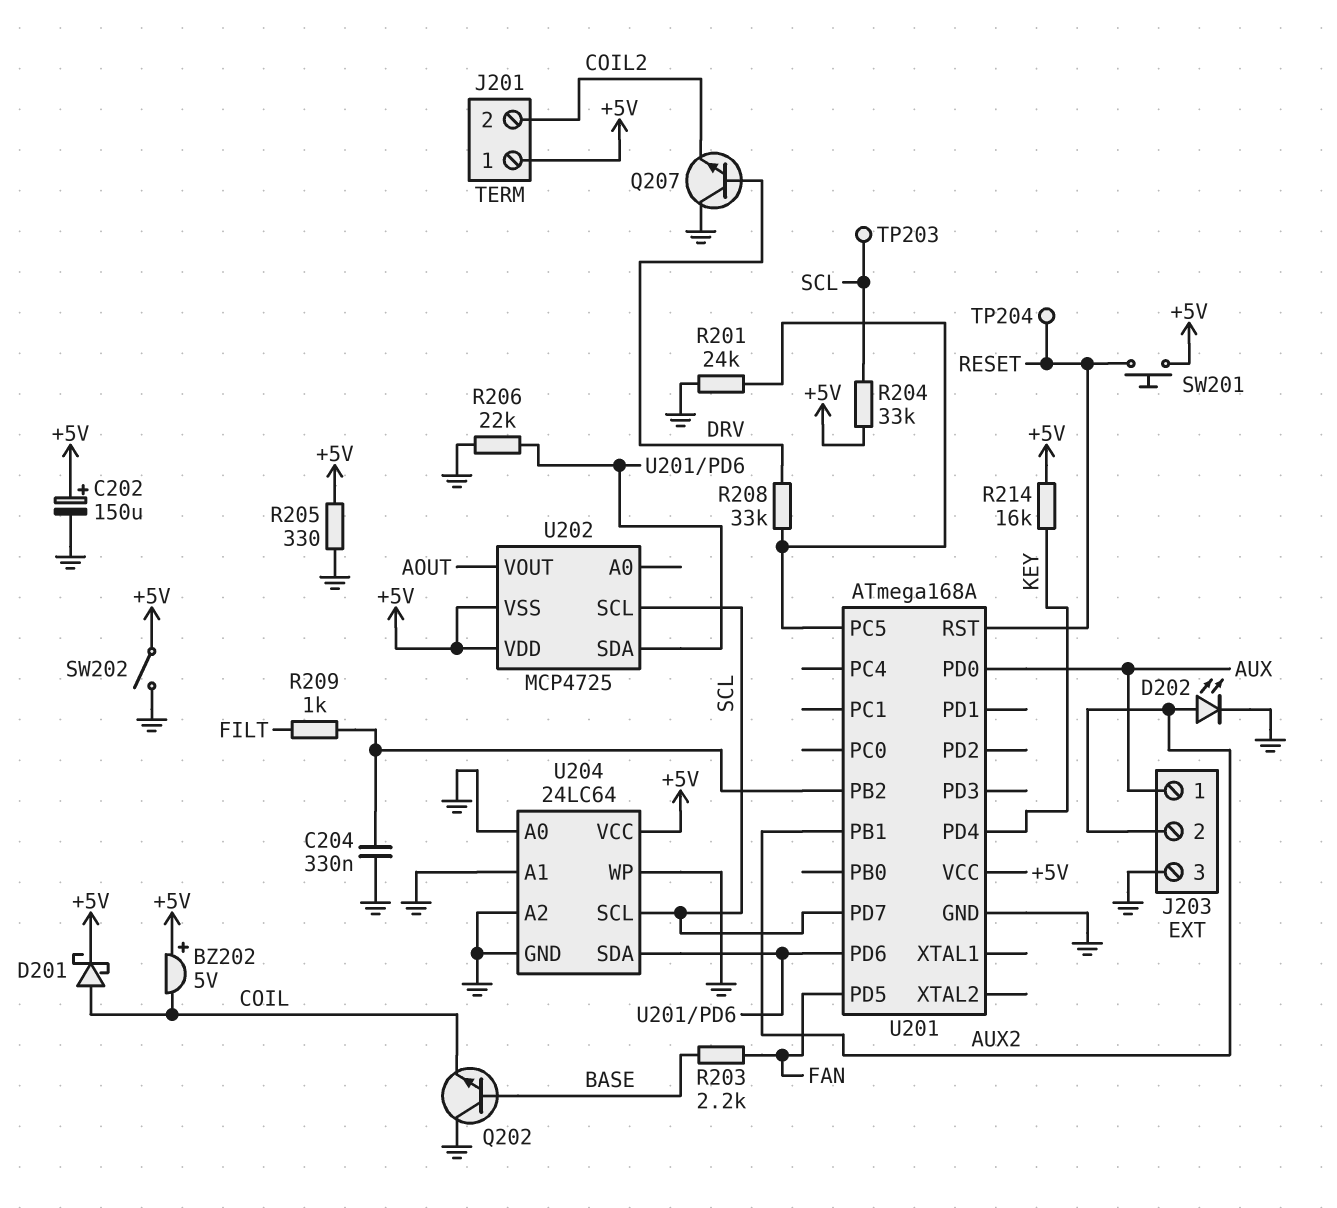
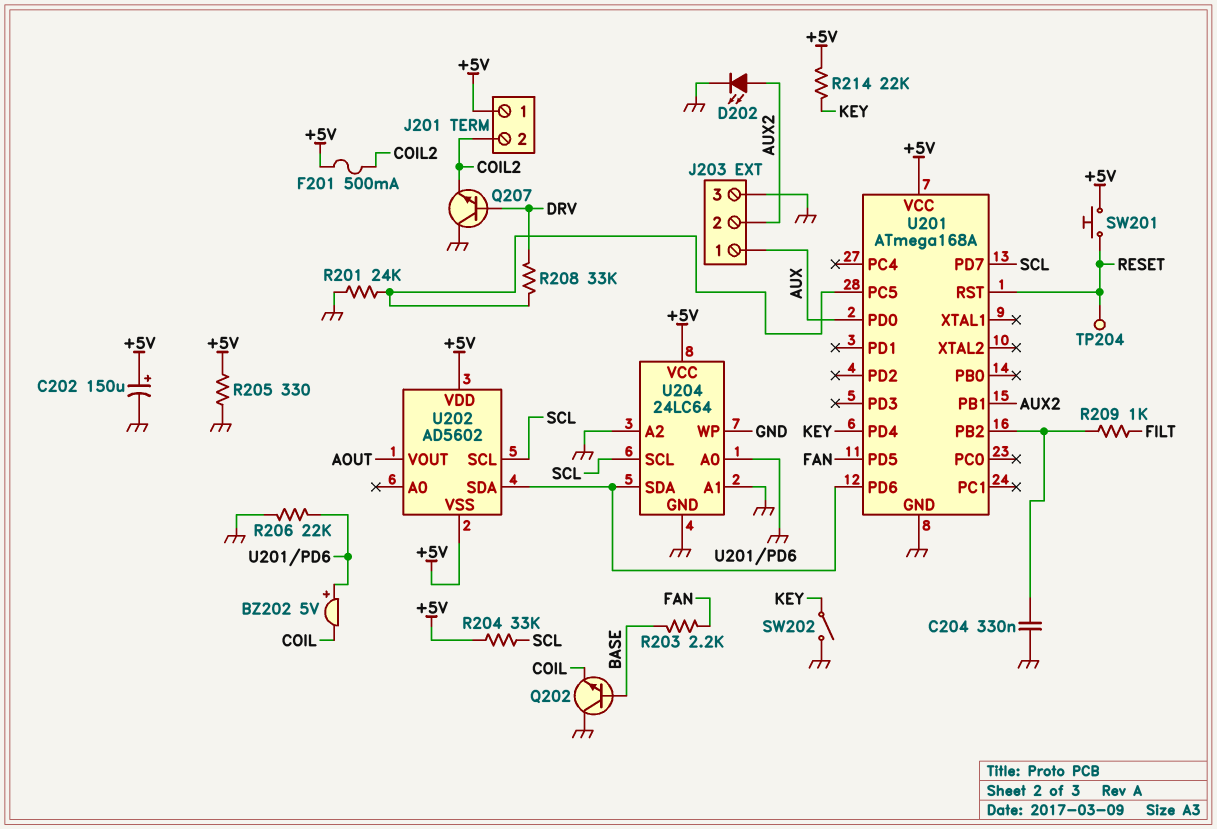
BZ202: buzzer 5V (plus +5V, minus COIL) -> buzzer 5V (plus U201/PD6, minus COIL)
D201: schottky (A COIL, K +5V) -> none
F201: none -> 500mA (+5V, COIL2)
R214: 16k (+5V, KEY) -> 22k (+5V, KEY)
SW202: switch (+5V, GND) -> switch (GND, KEY)
TP203: test point (SCL) -> none
U202: MCP4725 -> AD5602

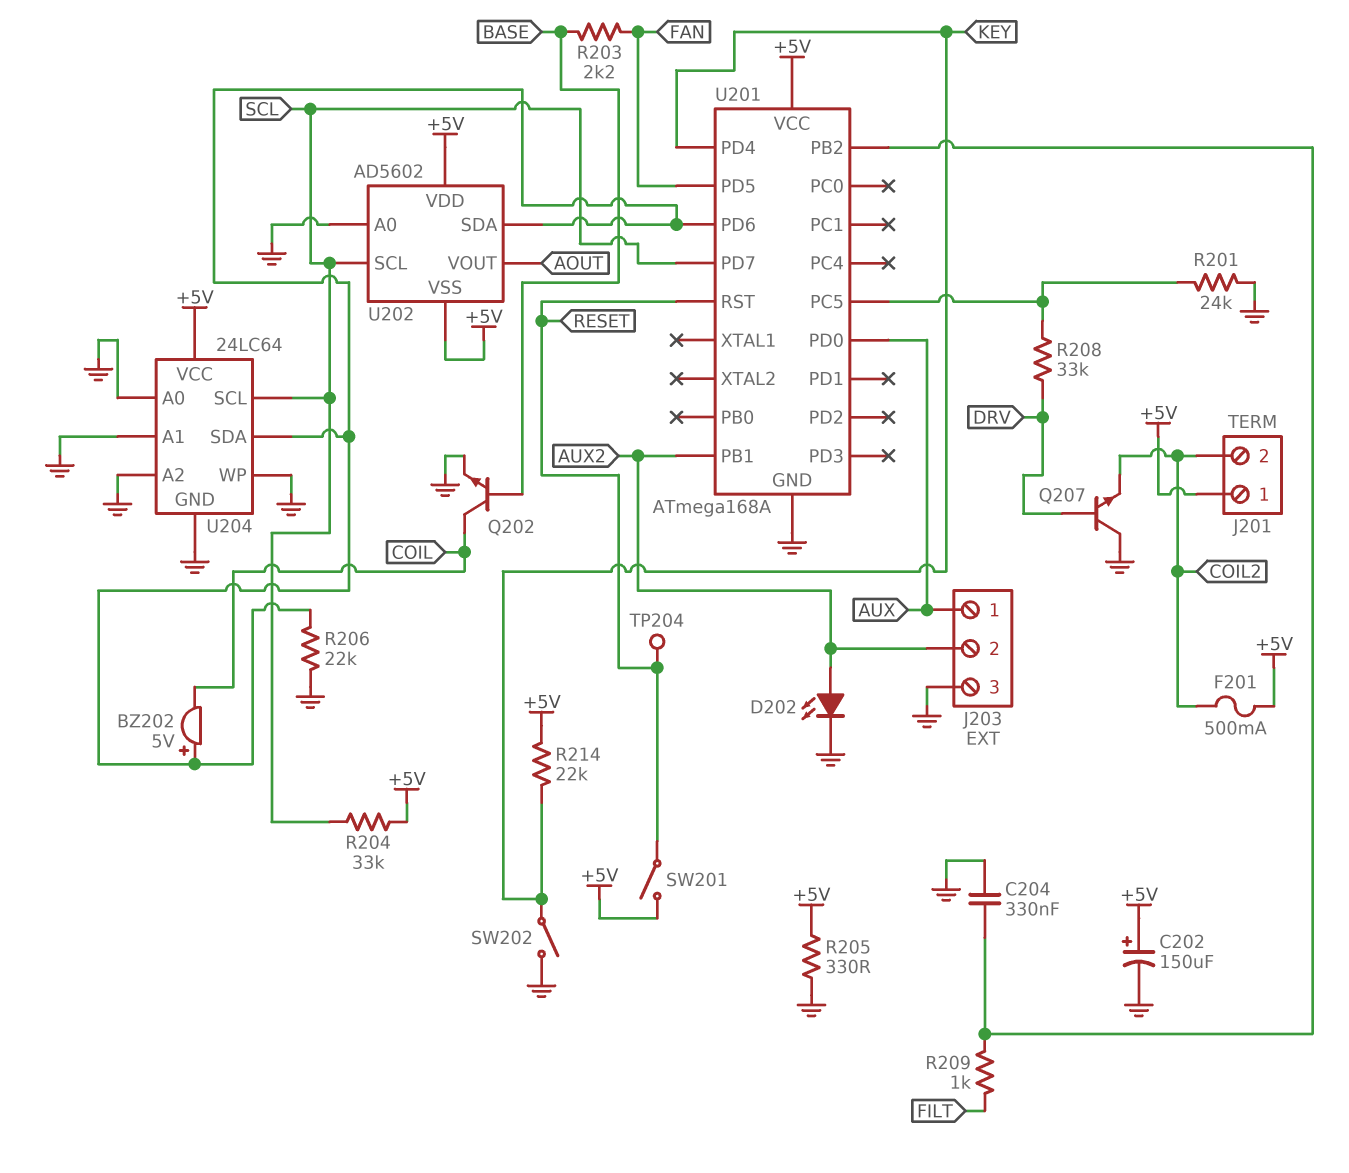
Q202: NPN (B BASE, C GND, E COIL) -> NPN (B BASE, C COIL, E GND)
SW201: button (+5V, RESET) -> switch (+5V, RESET)
U202 pin A0: none -> GND

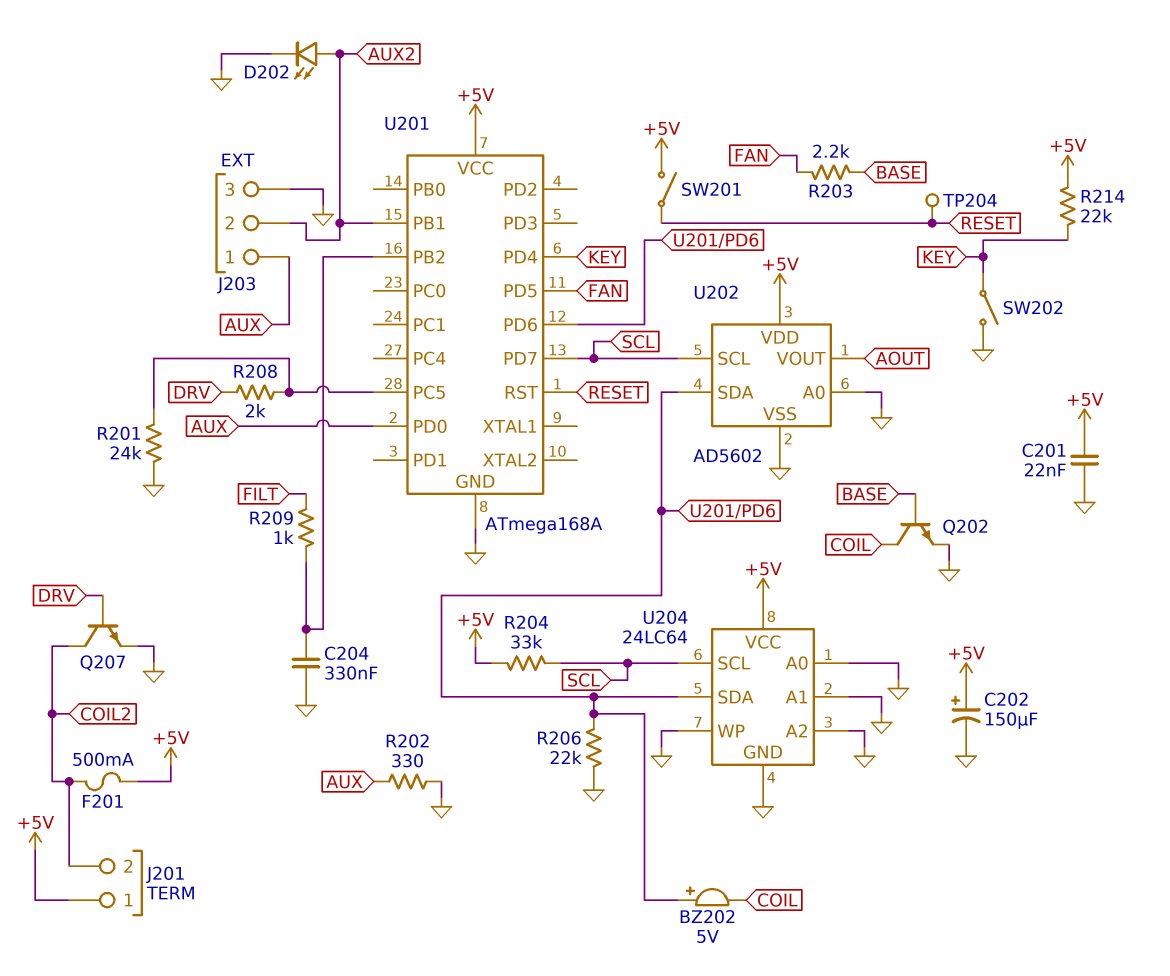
C201: none -> 22nF (+5V, GND)
Q207: NPN (B DRV, C GND, E COIL2) -> NPN (B DRV, C COIL2, E GND)
R202: none -> 330 (AUX, GND)
R205: 330 (+5V, GND) -> none
R208: 33k (DRV, U201/PC5) -> 2k (DRV, U201/PC5)
U202 pin VSS: +5V -> GND

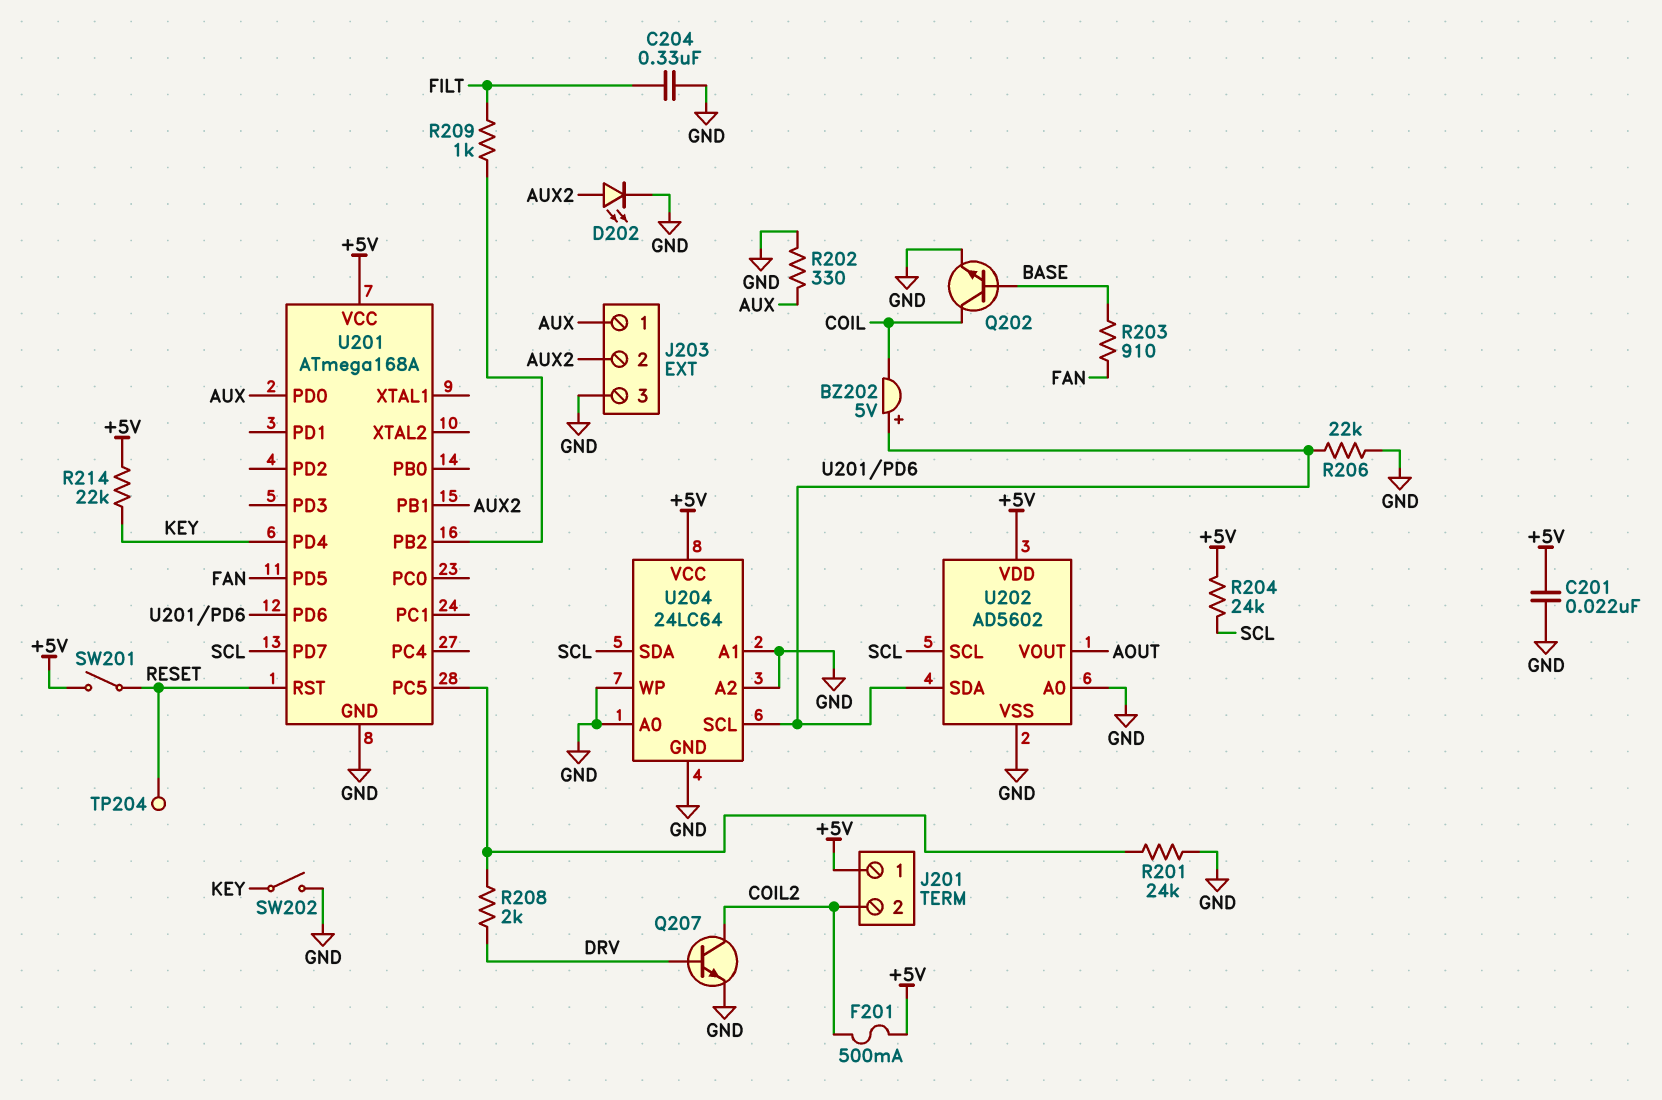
C202: 150uF (plus +5V, minus GND) -> none
C204: 330nF (GND, U201/PB2) -> 330nF (FILT, GND)
R203: 2.2k (BASE, FAN) -> 910 (BASE, FAN)
R204: 33k (+5V, SCL) -> 24k (+5V, SCL)
U204 pin SCL: SCL -> U201/PD6
U204 pin SDA: U201/PD6 -> SCL

